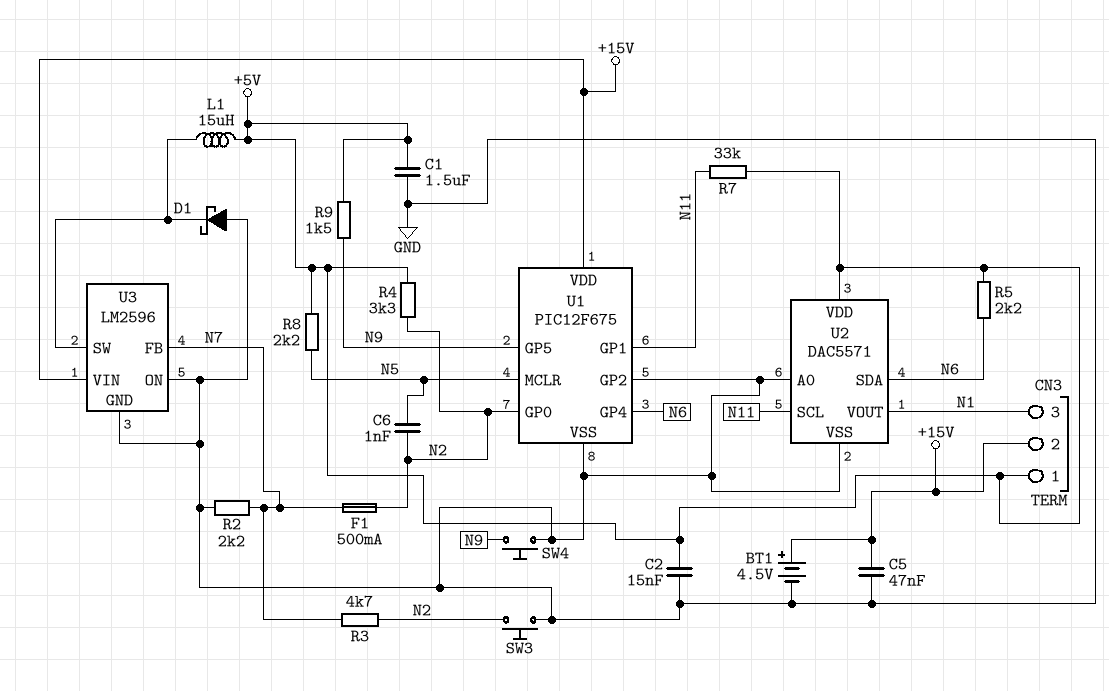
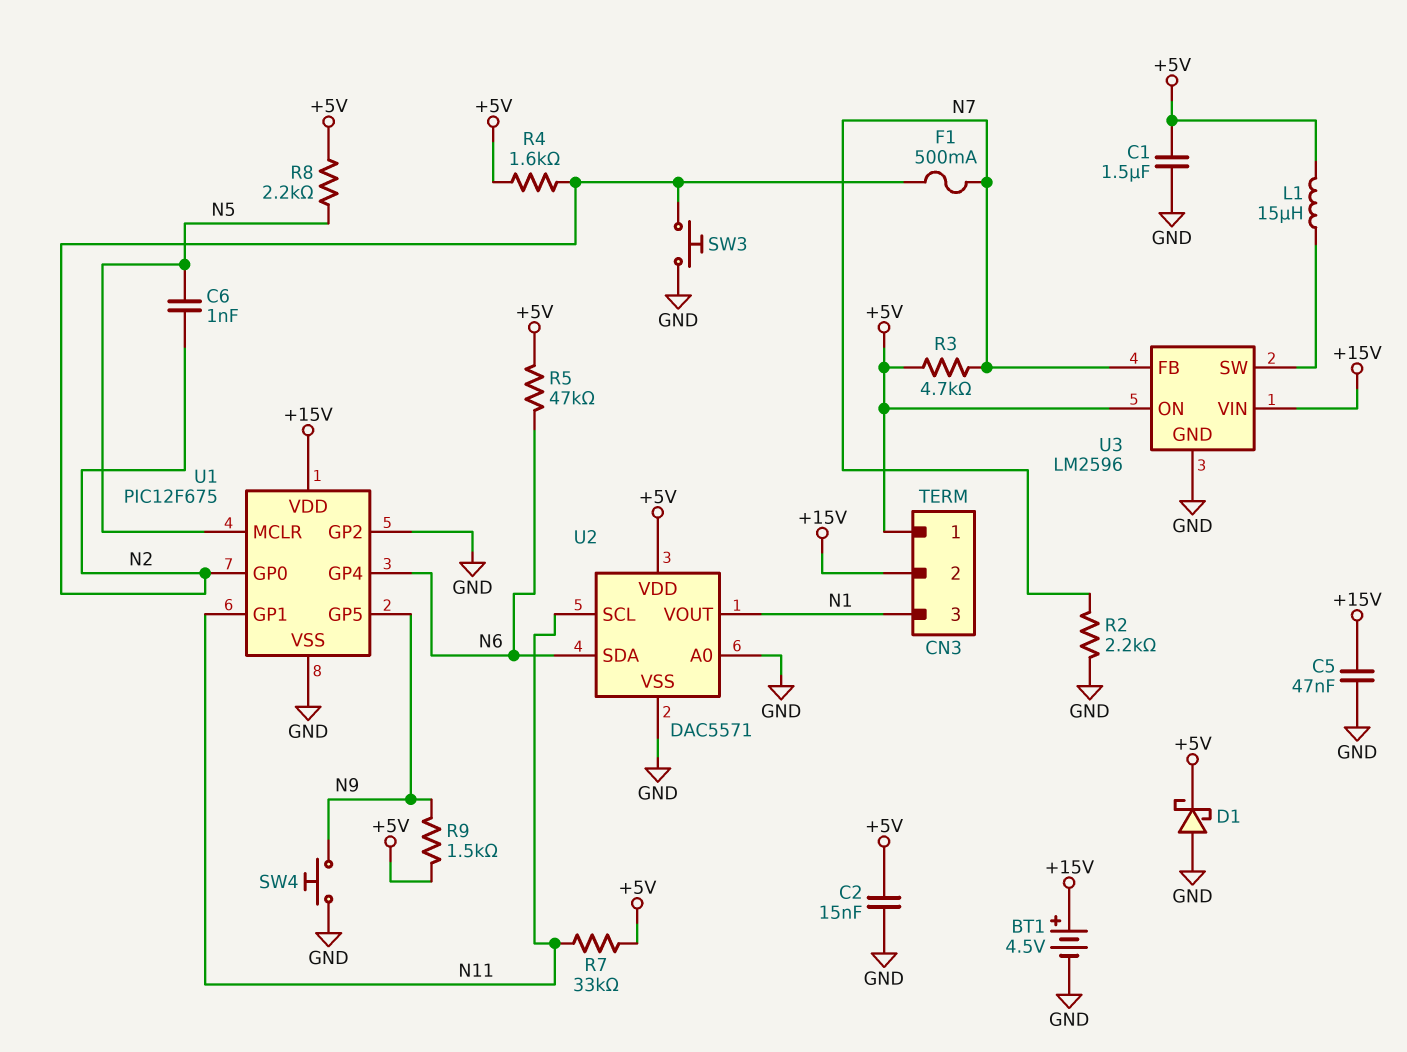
D1: schottky (A GND, K U3/SW) -> schottky (A GND, K +5V)
R3: 4.7k (N2, N7) -> 4.7k (+5V, N7)
R4: 3.3k (+5V, N2) -> 1.6k (+5V, N2)
R5: 2.2k (+5V, N6) -> 47k (+5V, N6)
U3 pin ON: GND -> +5V

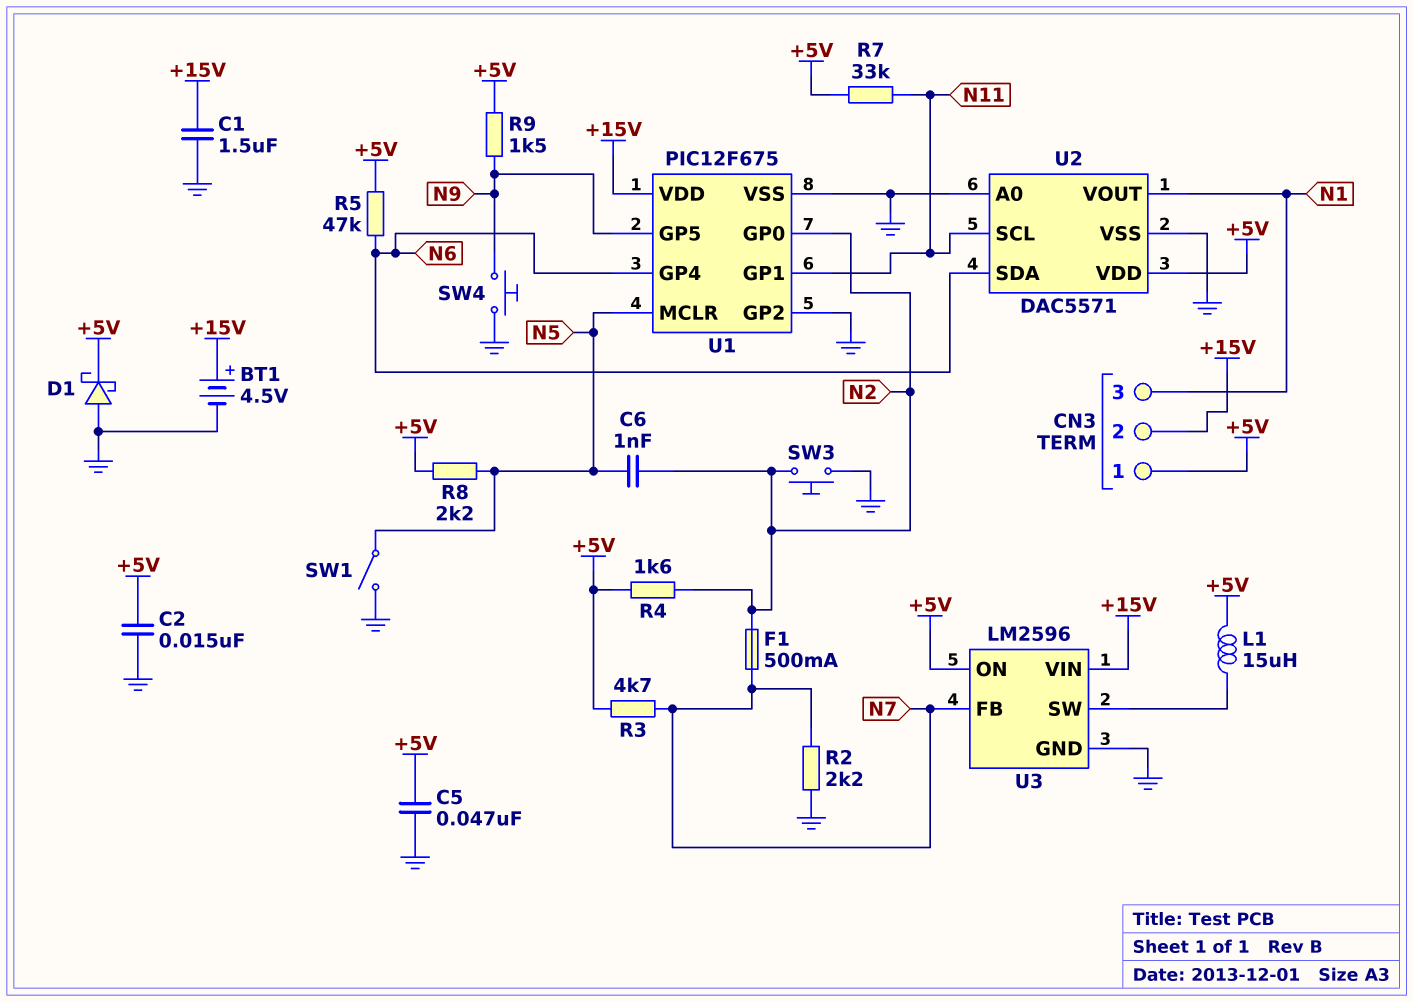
C1: 1.5uF (+5V, GND) -> 1.5uF (+15V, GND)
C5: 47nF (+15V, GND) -> 47nF (+5V, GND)
SW1: none -> switch (GND, N5)

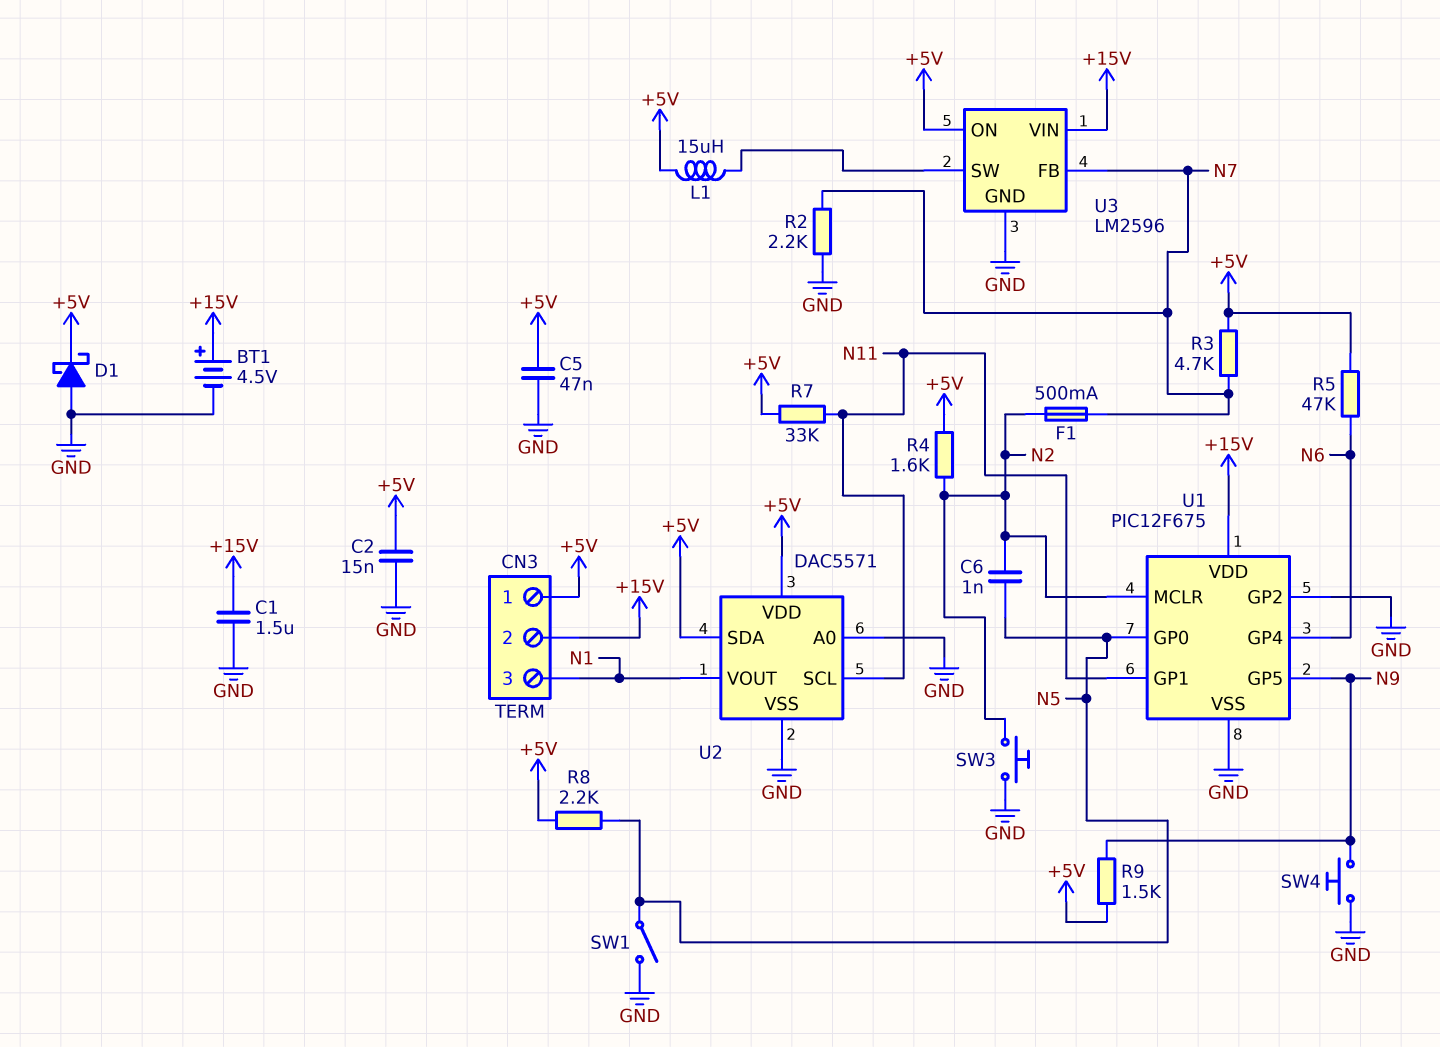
U1 pin GP0: N2 -> N5
U1 pin MCLR: N5 -> N2
U2 pin SDA: N6 -> +5V

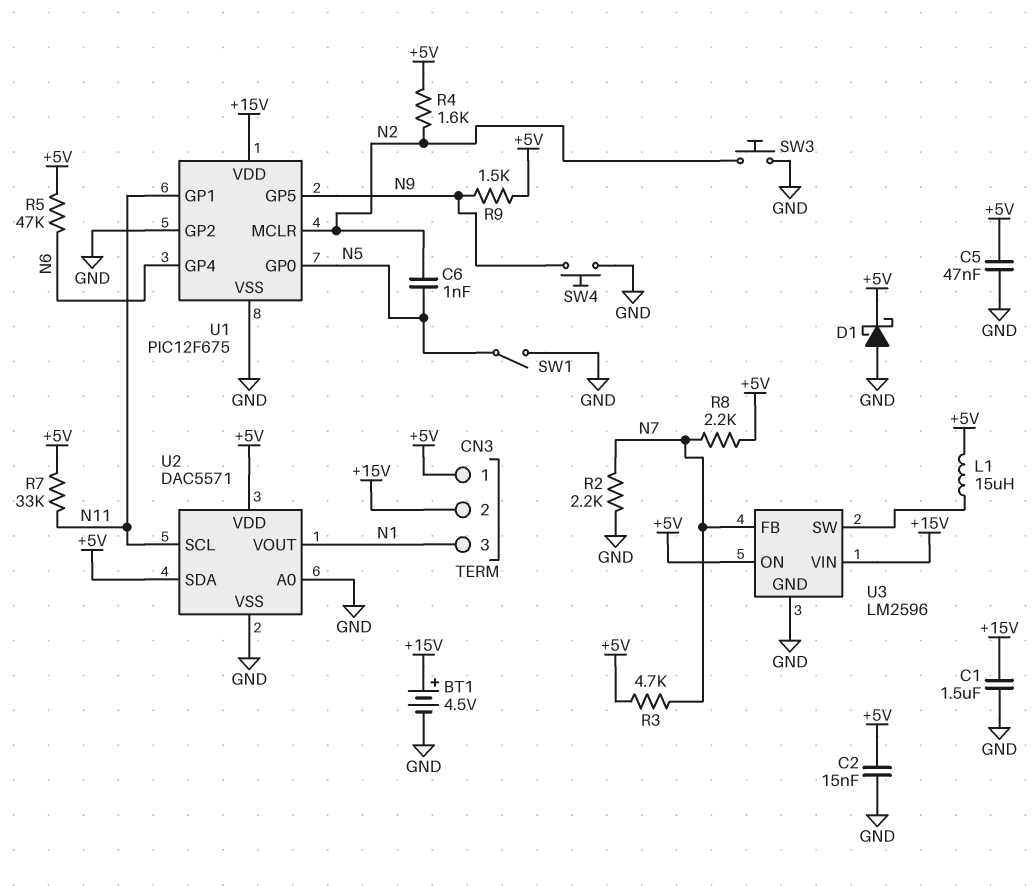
F1: 500mA (N2, N7) -> none
R8: 2.2k (+5V, N5) -> 2.2k (+5V, N7)

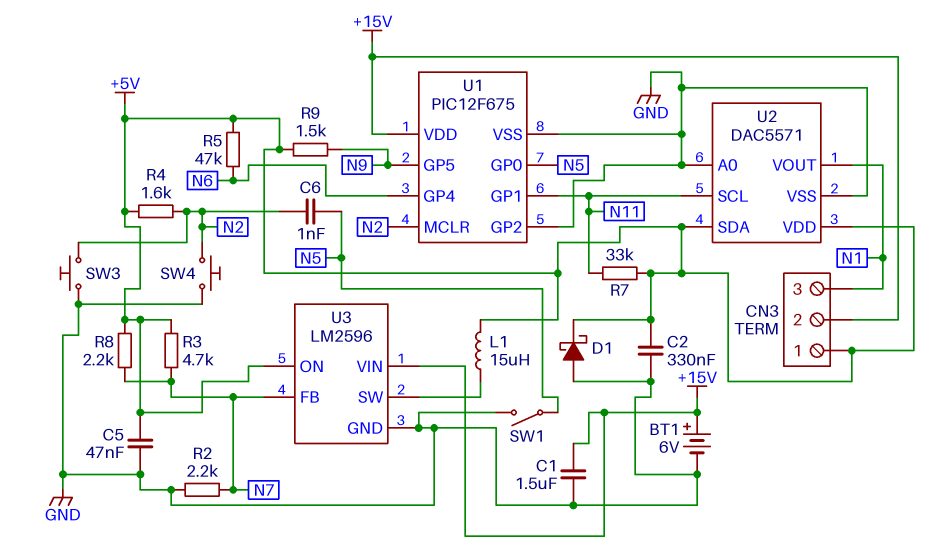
BT1: 4.5V (plus +15V, minus GND) -> 6V (plus +15V, minus GND)
C2: 15nF (+5V, GND) -> 330nF (+5V, GND)
SW4: button (GND, N9) -> button (GND, N2)

